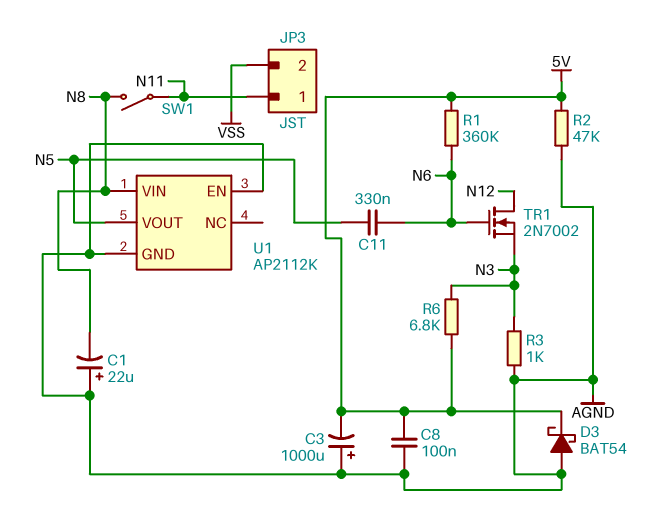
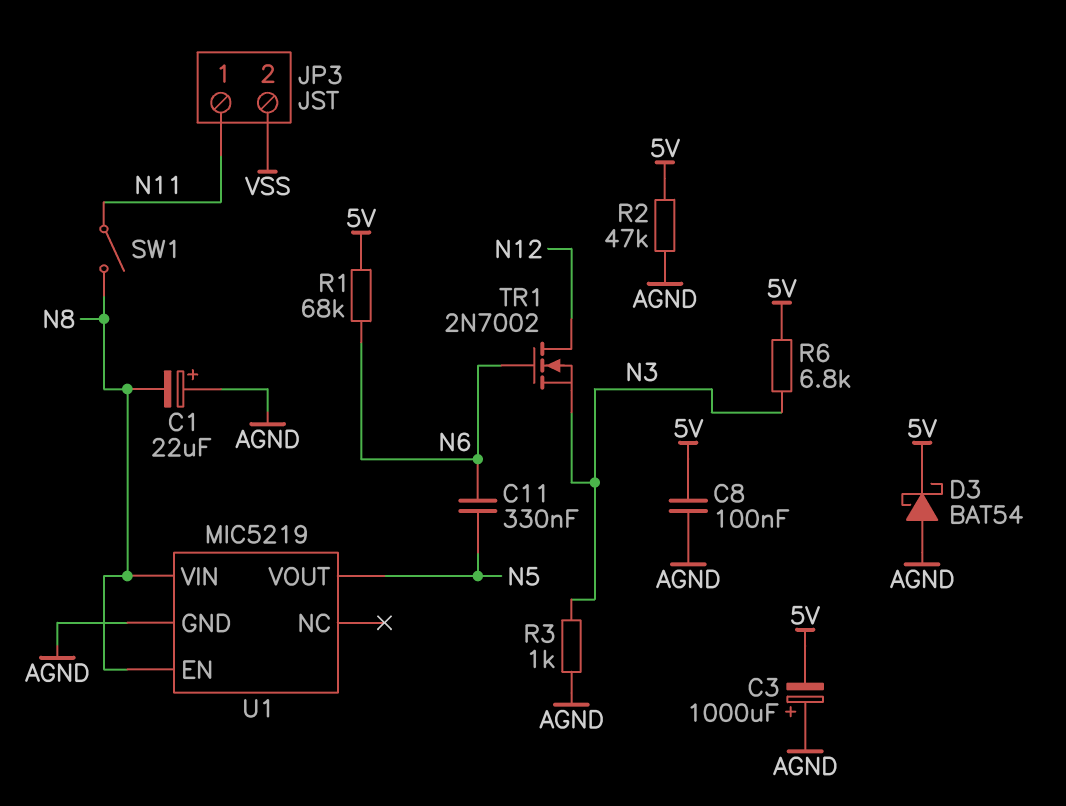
R1: 360k (5V, N6) -> 68k (5V, N6)
U1: AP2112K -> MIC5219
U1 pin EN: AGND -> N8

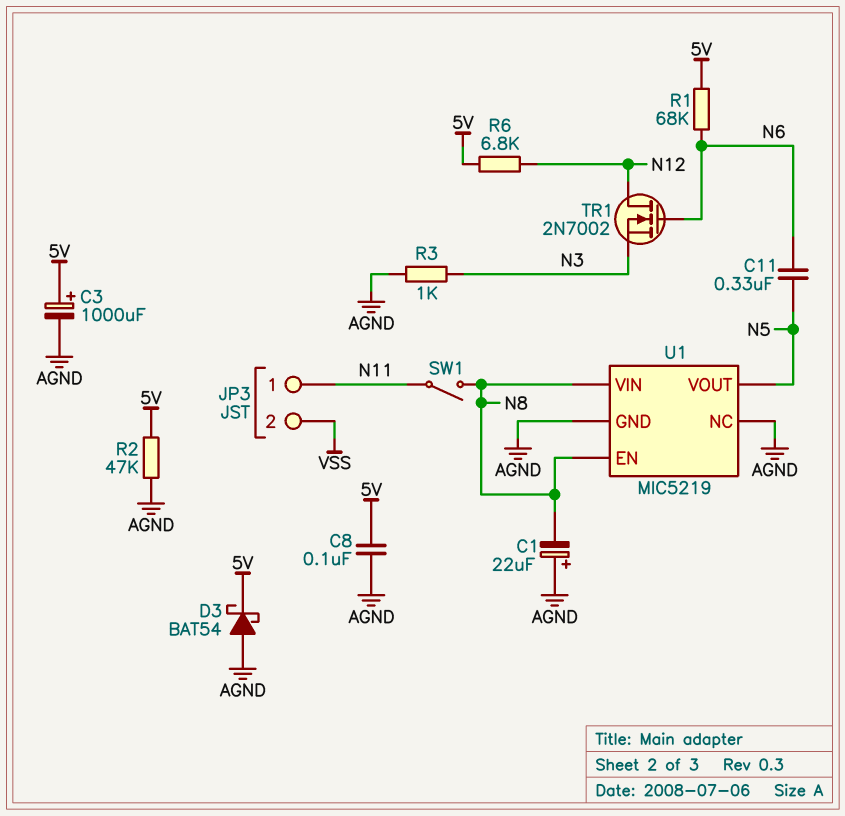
C3: 1000uF (plus AGND, minus 5V) -> 1000uF (plus 5V, minus AGND)
R6: 6.8k (5V, N3) -> 6.8k (5V, N12)
U1 pin NC: none -> AGND

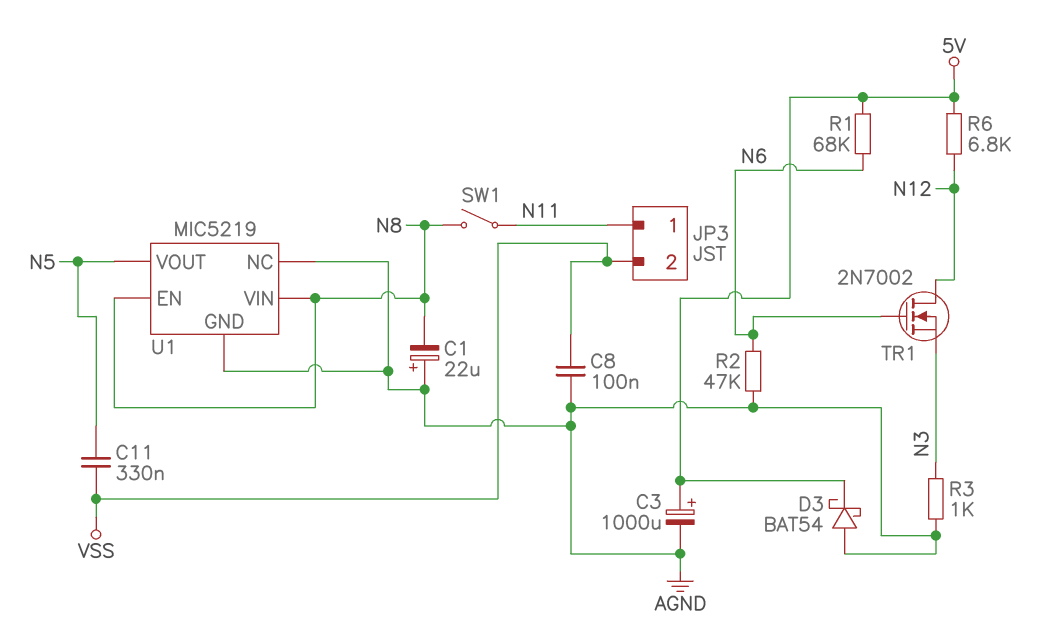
C8: 100nF (5V, AGND) -> 100nF (AGND, VSS)
C11: 330nF (N5, N6) -> 330nF (N5, VSS)
R2: 47k (5V, AGND) -> 47k (AGND, N6)

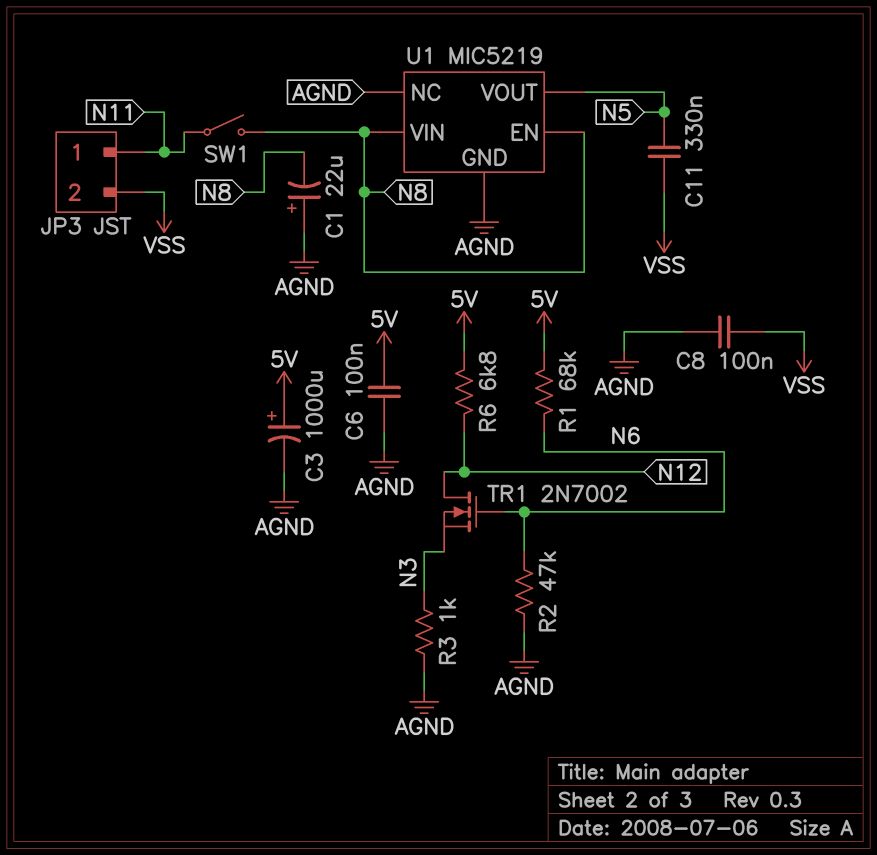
C6: none -> 100nF (5V, AGND)
D3: schottky BAT54 (A AGND, K 5V) -> none

